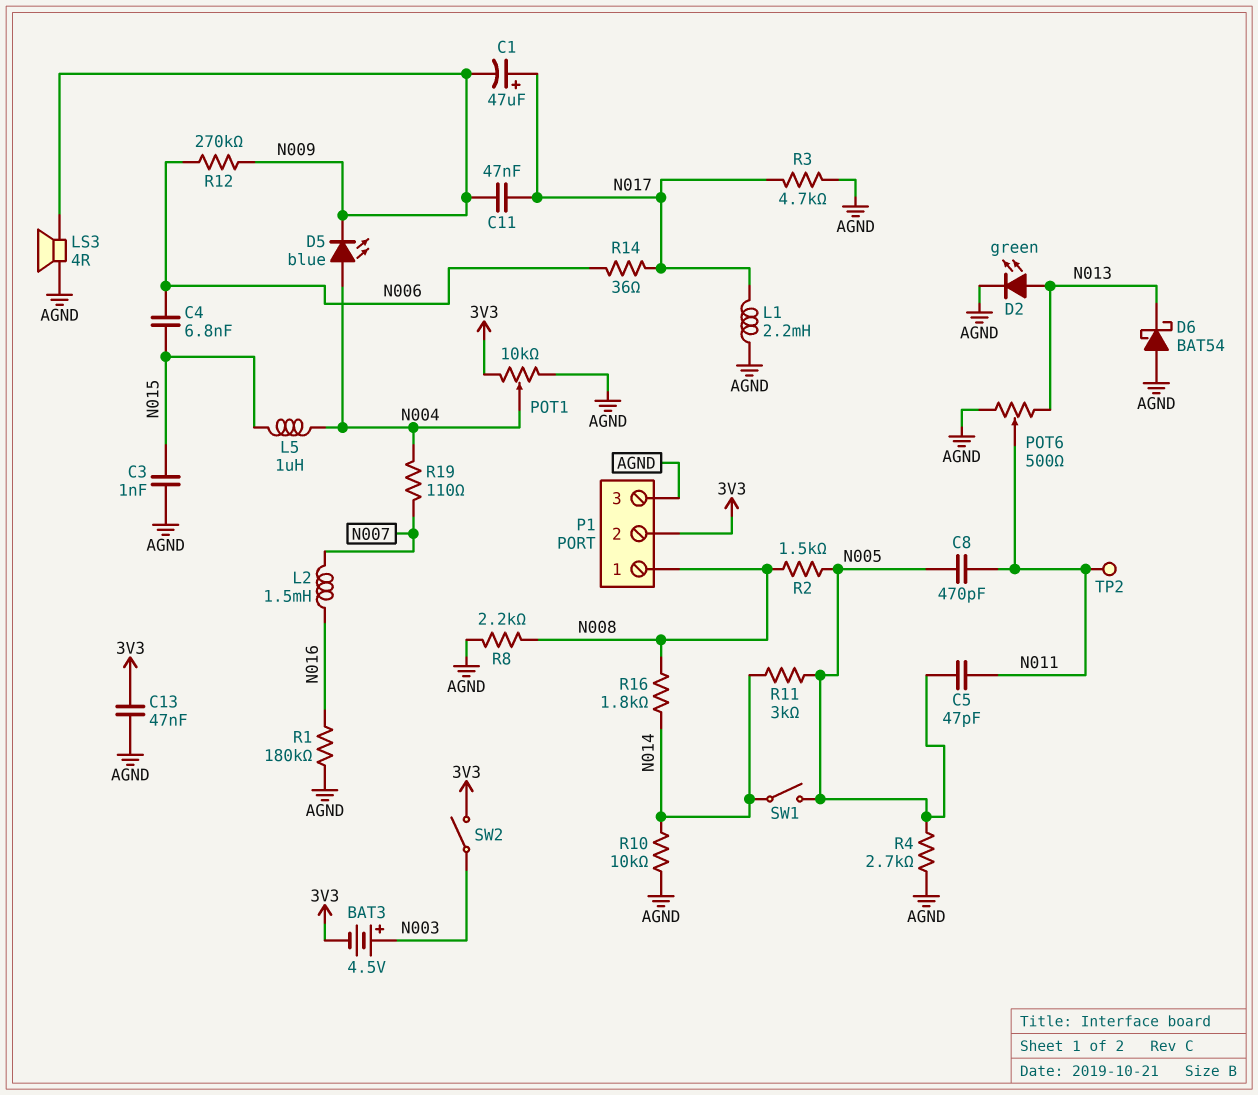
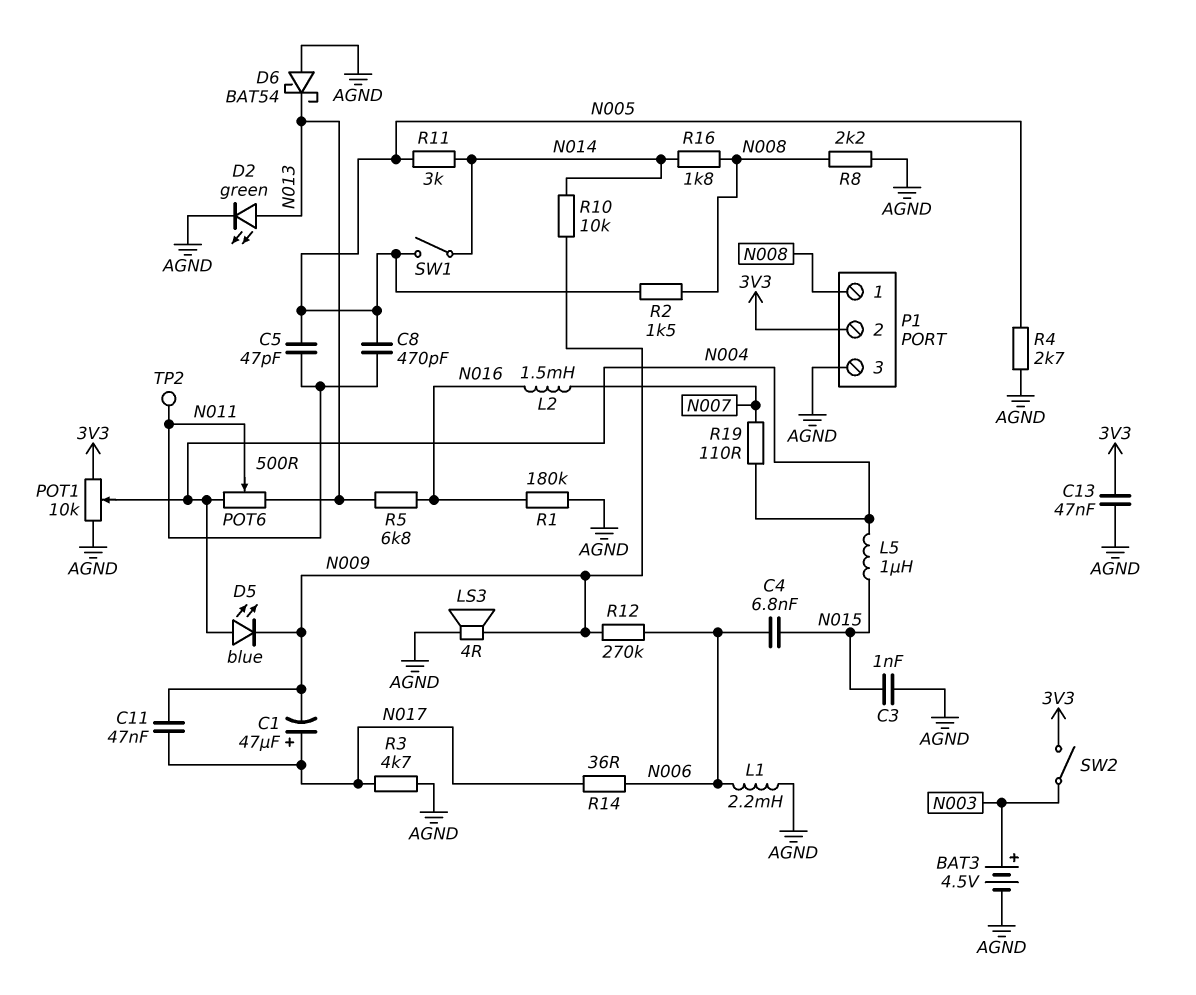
BAT3: 4.5V (plus N003, minus 3V3) -> 4.5V (plus N003, minus AGND)
L1: 2.2mH (AGND, N017) -> 2.2mH (AGND, N006)
POT6: 500 (AGND, N013, wiper N011) -> 500 (N004, N013, wiper N011)
R5: none -> 6.8k (N013, N016)
R10: 10k (AGND, N014) -> 10k (N009, N014)

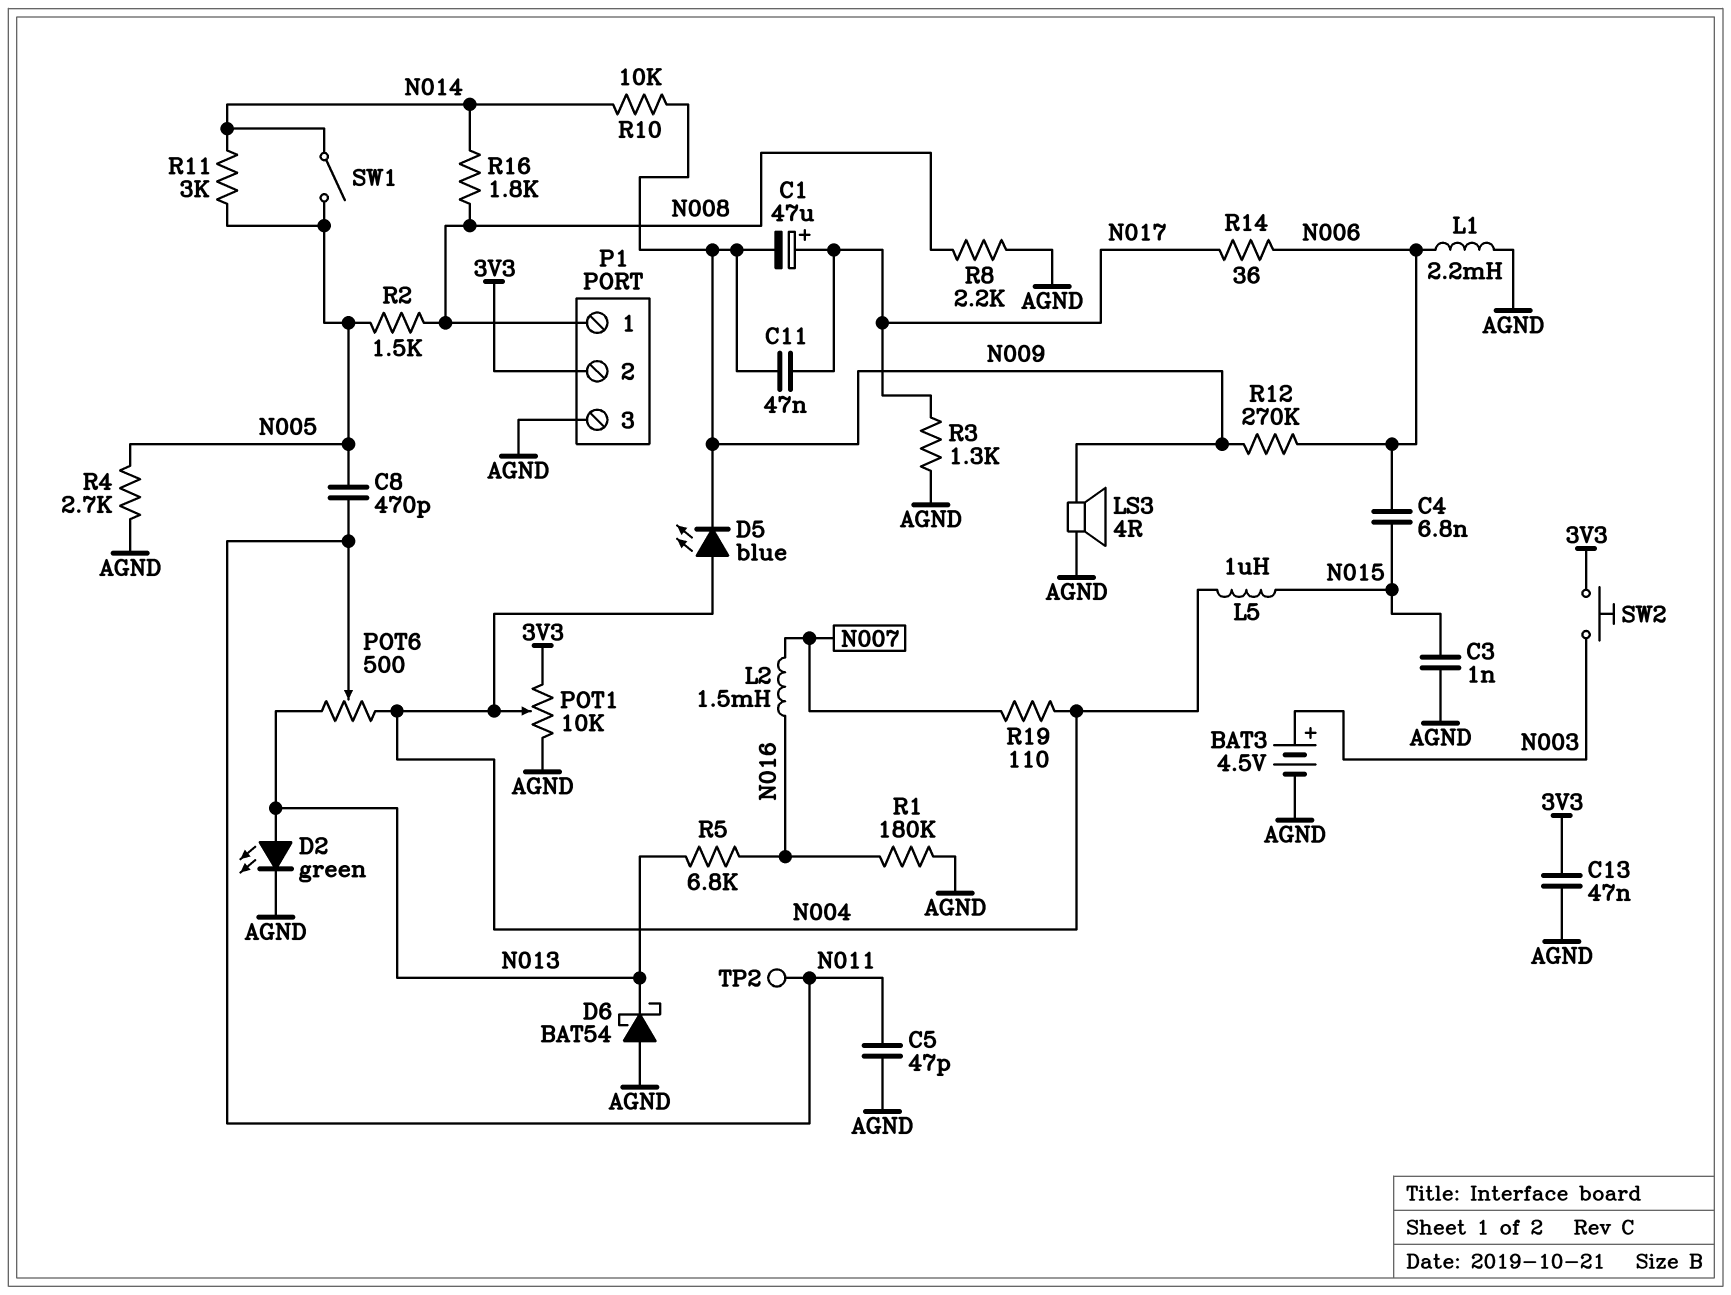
C5: 47pF (N005, N011) -> 47pF (AGND, N011)
R3: 4.7k (AGND, N017) -> 1.3k (AGND, N017)
SW2: switch (3V3, N003) -> button (3V3, N003)

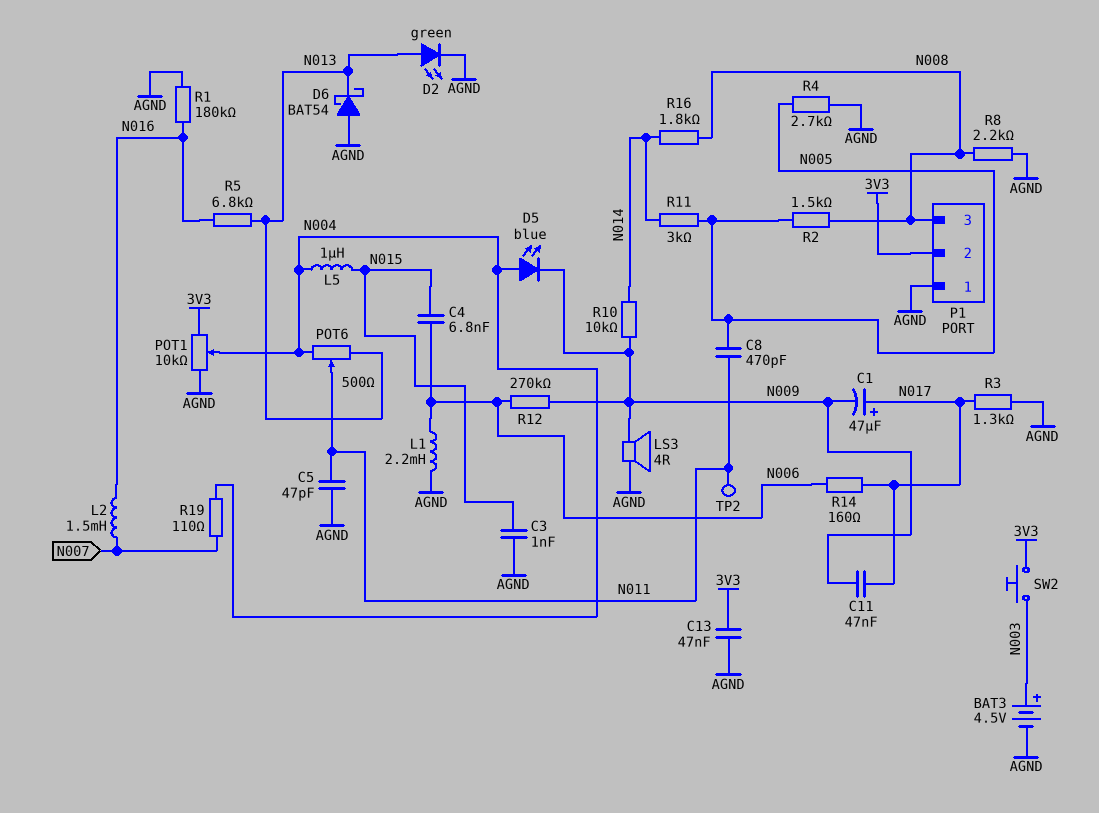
P1 pin 1: N008 -> AGND
P1 pin 3: AGND -> N008
R14: 36 (N006, N017) -> 160 (N006, N017)
SW1: switch (N005, N014) -> none

